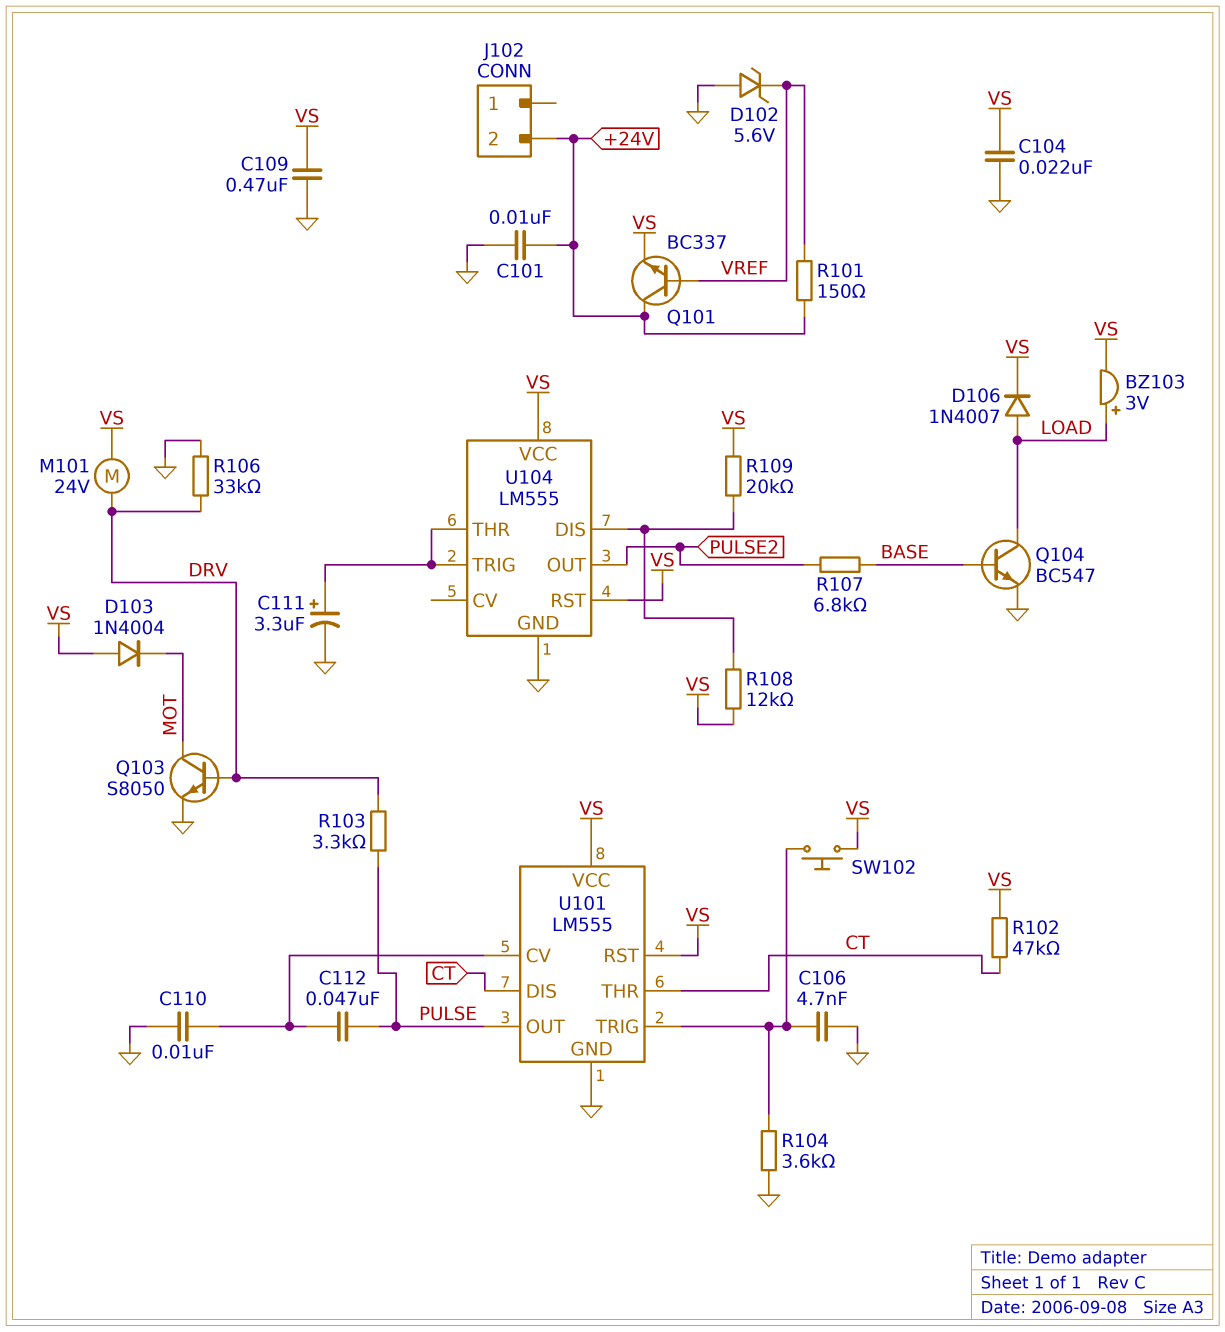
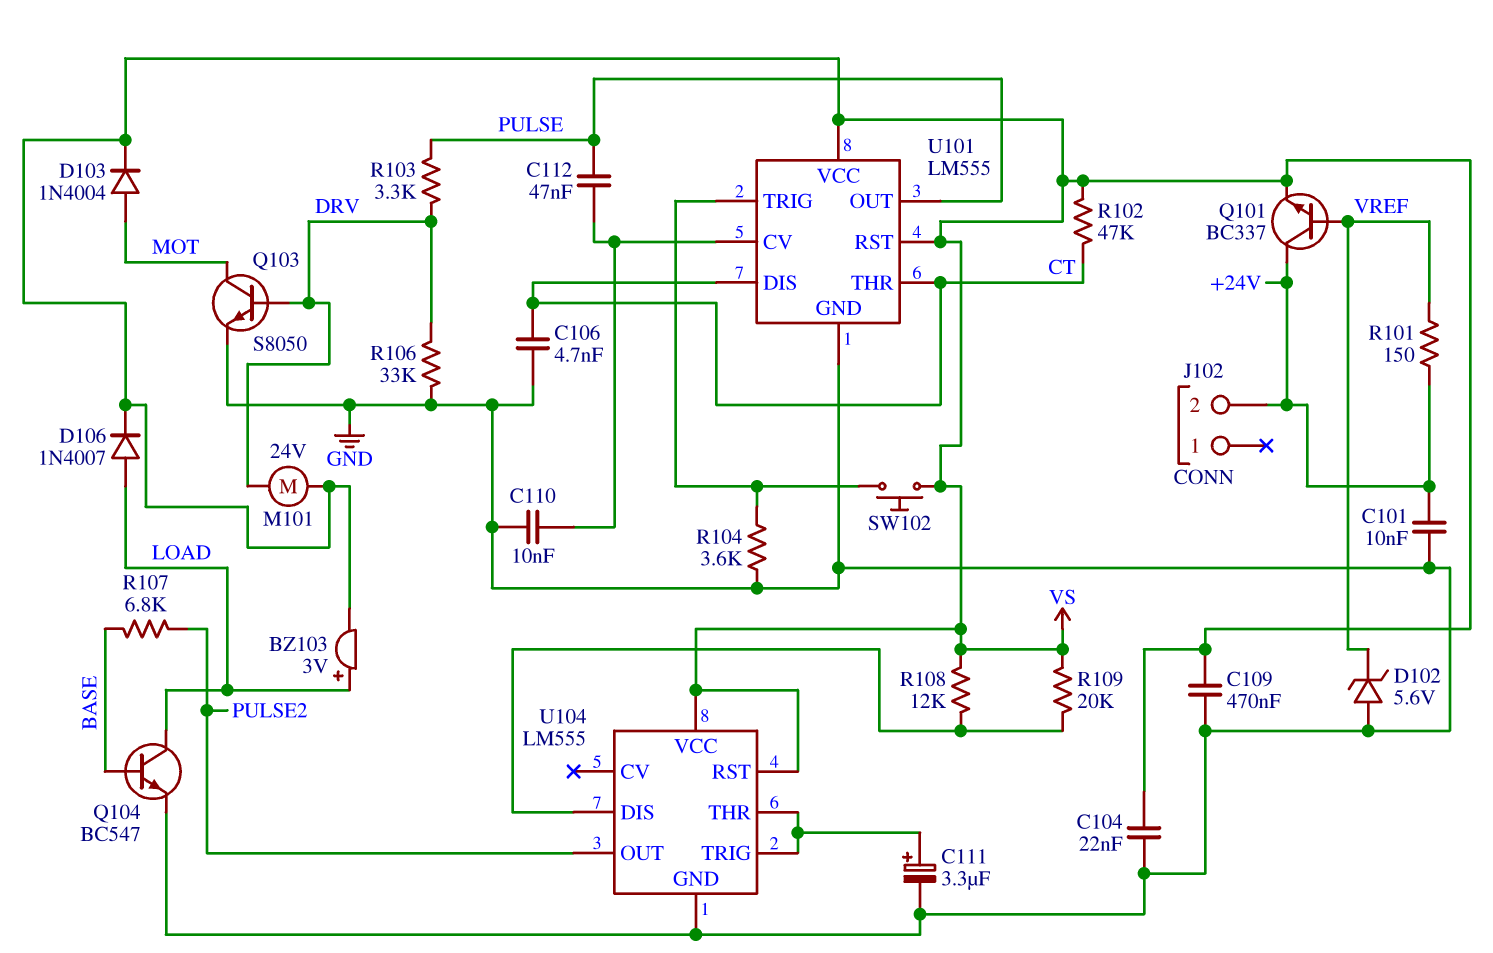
C106: 4.7nF (GND, U101/TRIG) -> 4.7nF (CT, GND)
D103: diode 1N4004 (A VS, K MOT) -> diode 1N4004 (A MOT, K VS)

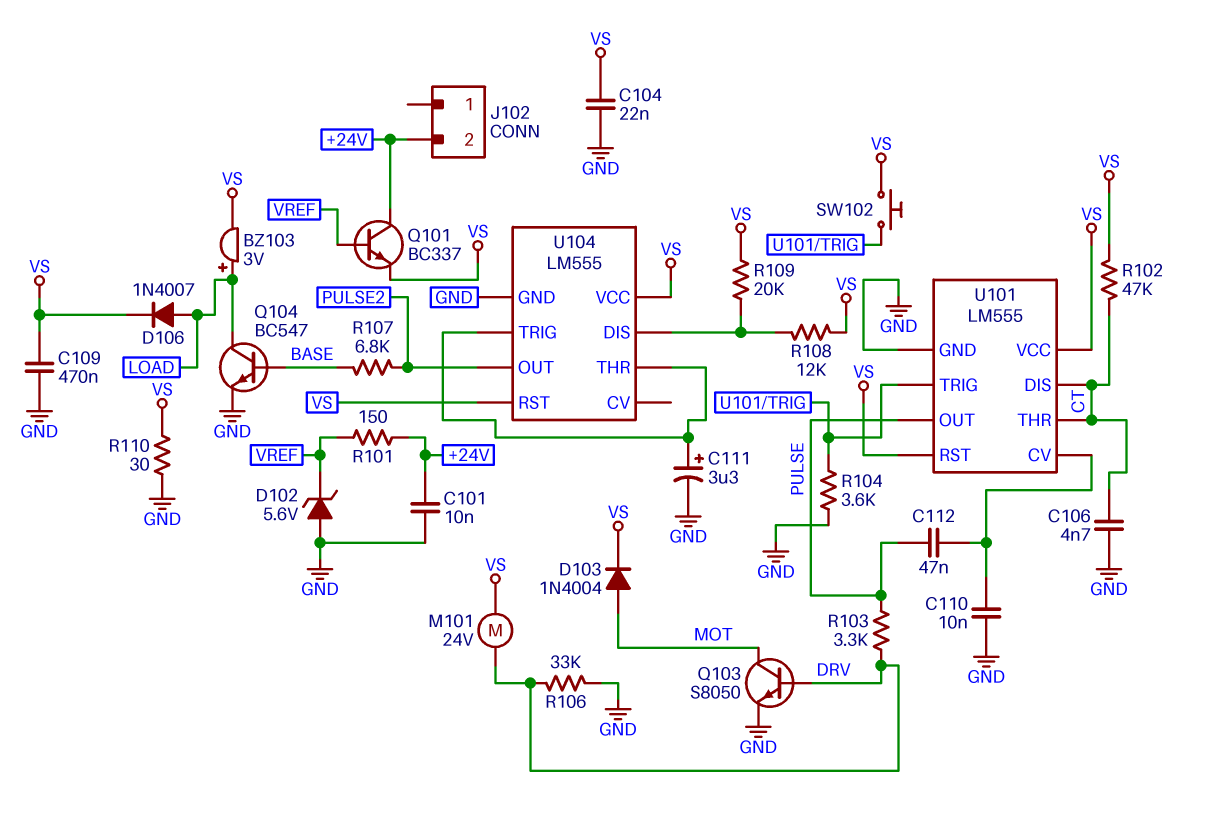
R110: none -> 30 (GND, VS)

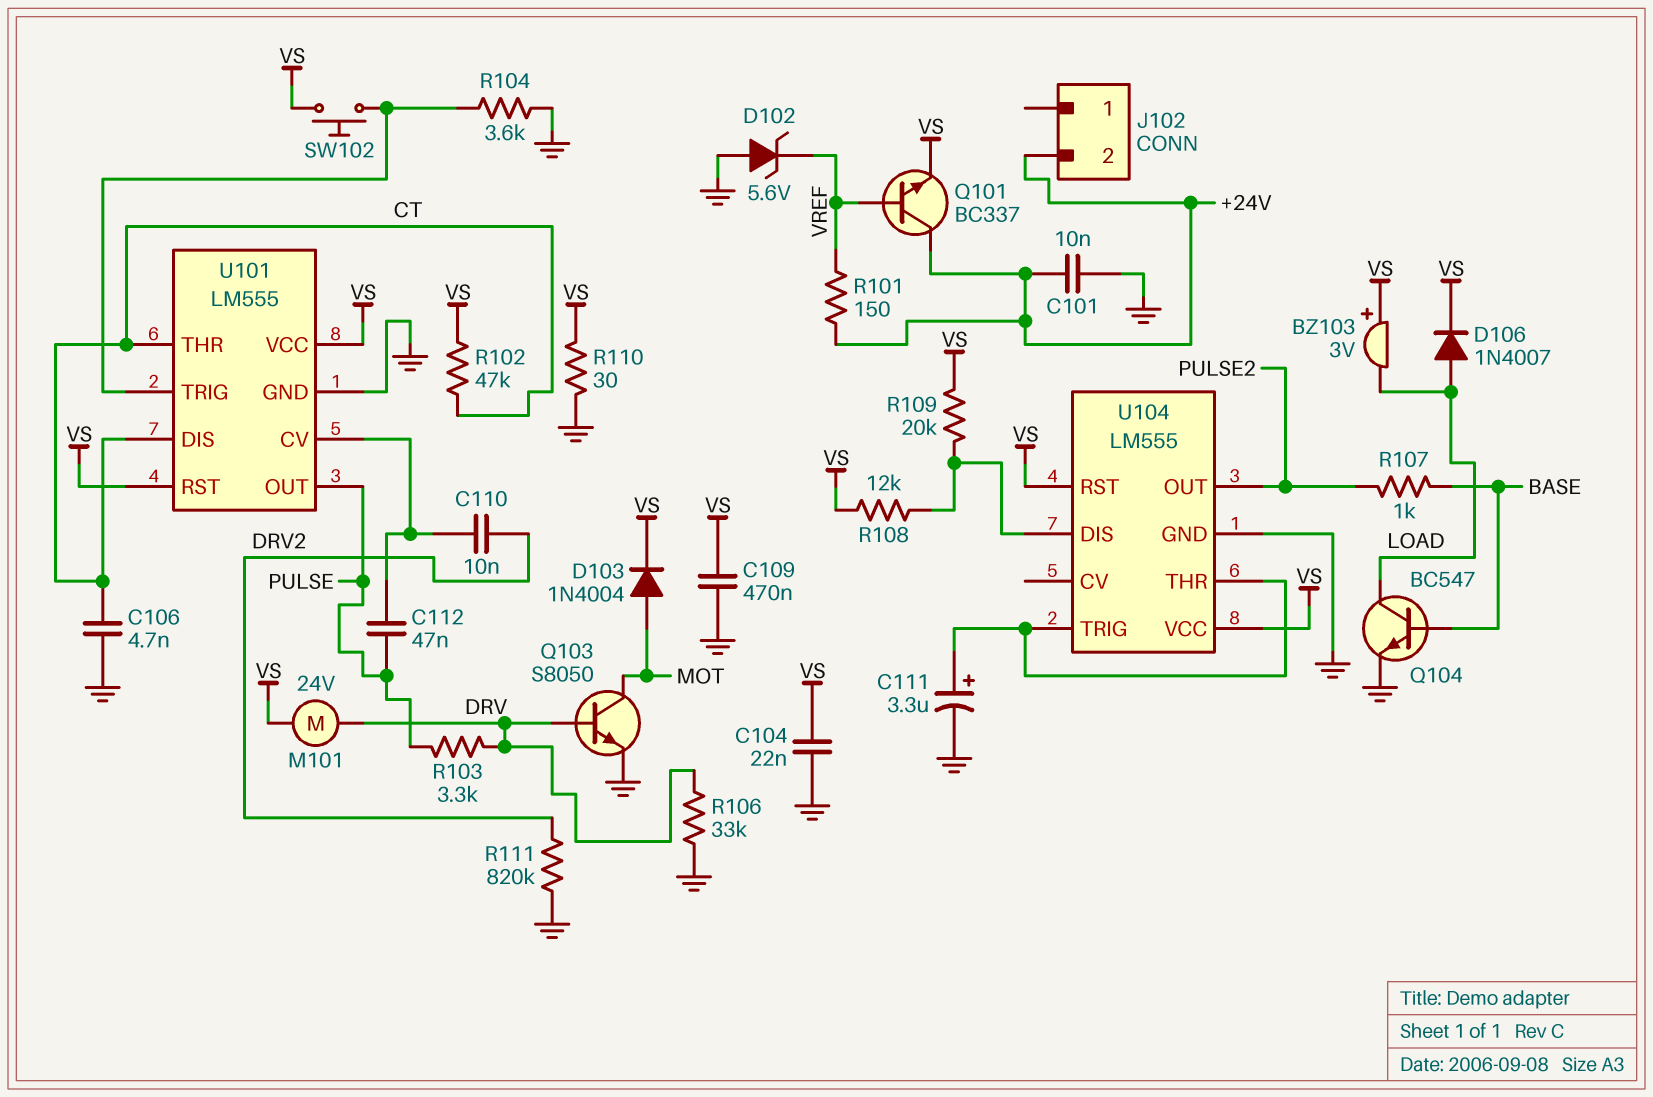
BZ103: buzzer 3V (plus LOAD, minus VS) -> buzzer 3V (plus VS, minus LOAD)
C110: 10nF (GND, U101/CV) -> 10nF (DRV2, U101/CV)
R107: 6.8k (BASE, PULSE2) -> 1k (BASE, PULSE2)
R111: none -> 820k (DRV2, GND)

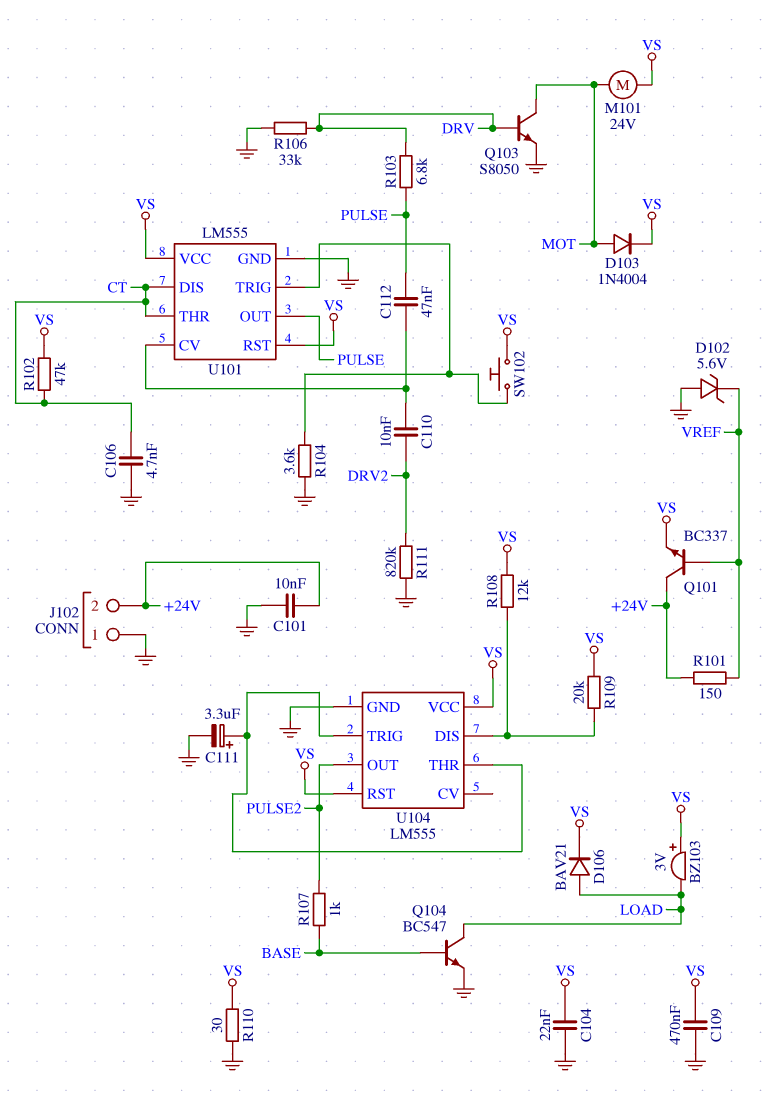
D106: diode 1N4007 (A LOAD, K VS) -> diode BAV21 (A LOAD, K VS)
J102 pin 1: none -> GND
M101: motor 24V (DRV, VS) -> motor 24V (MOT, VS)
R103: 3.3k (DRV, PULSE) -> 6.8k (DRV, PULSE)

